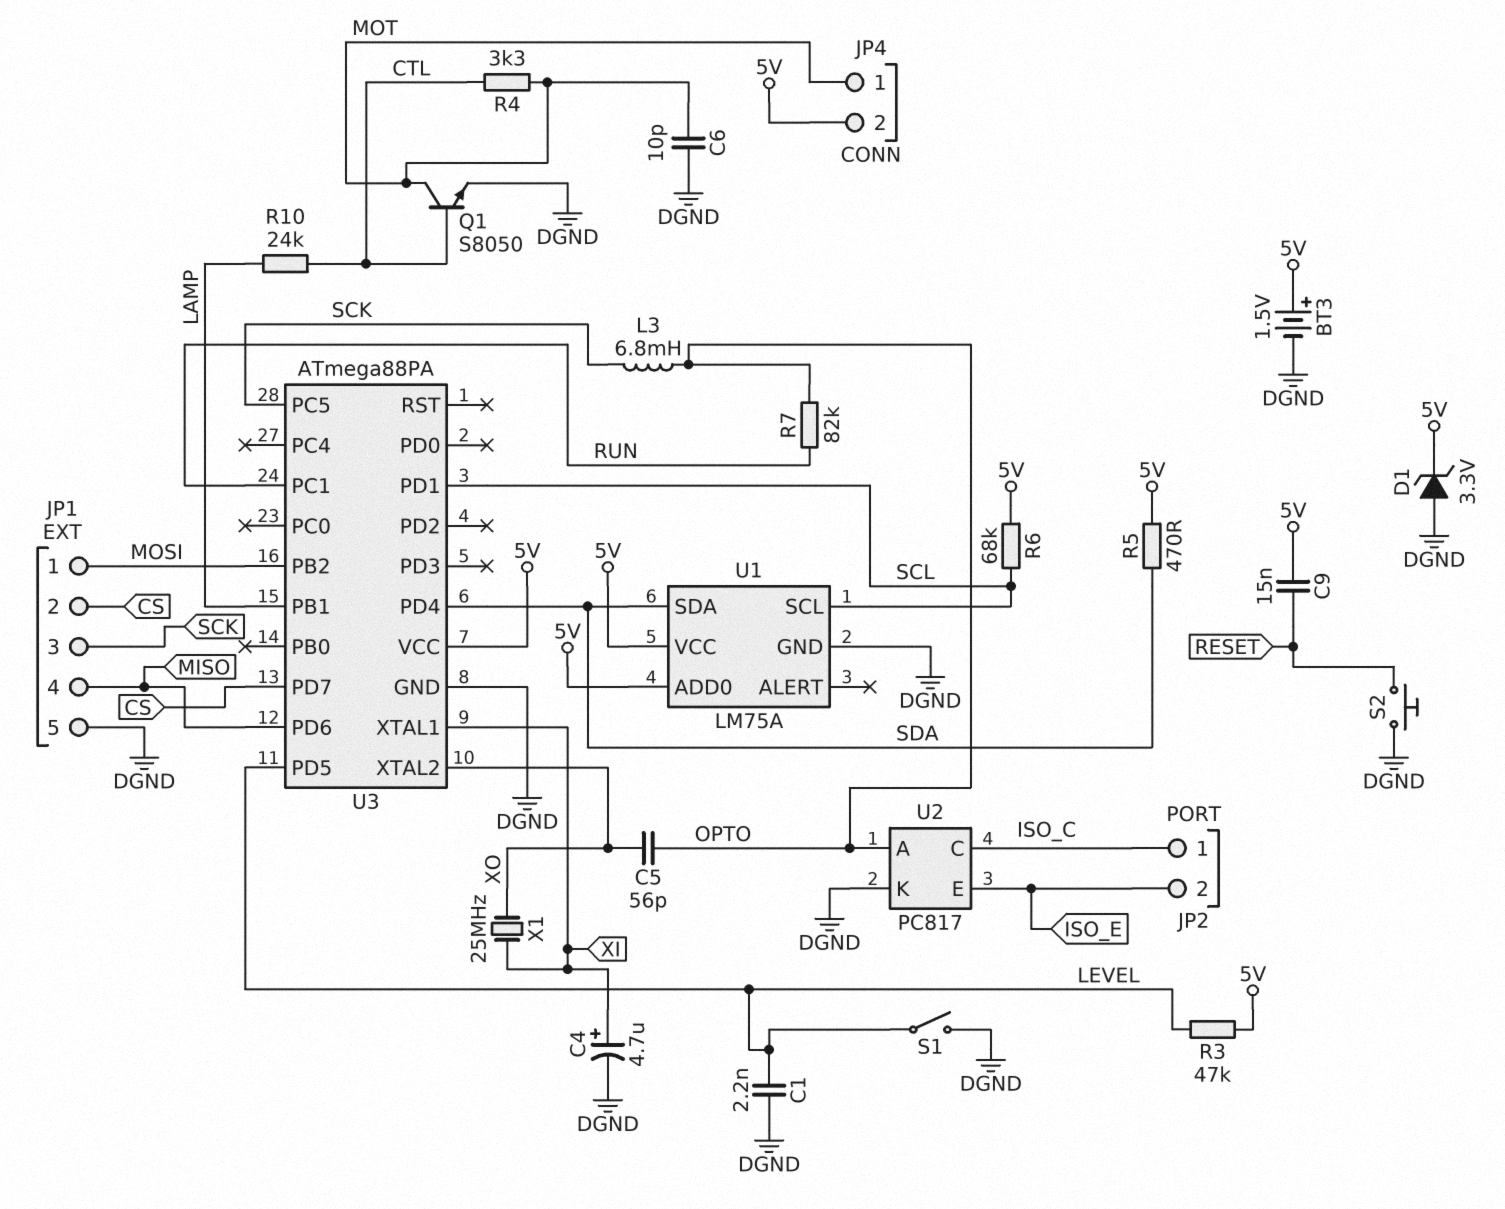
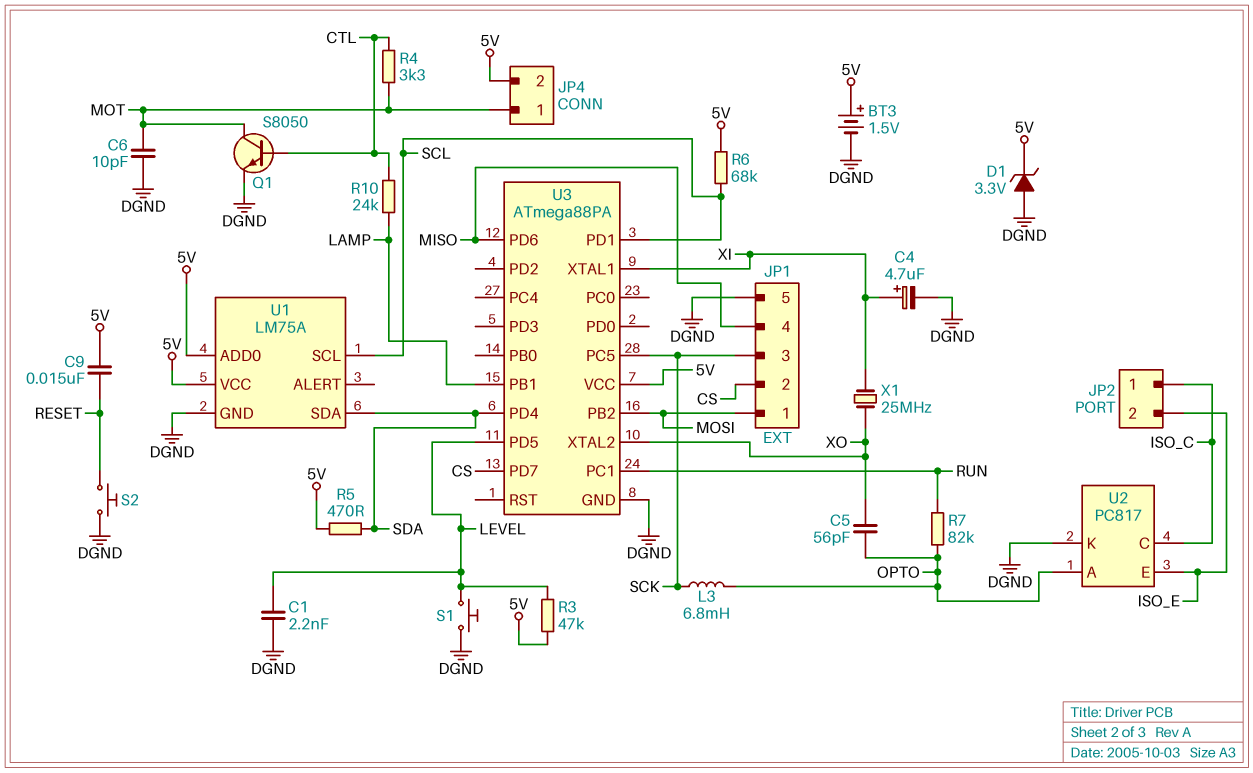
S1: switch (DGND, LEVEL) -> button (DGND, LEVEL)

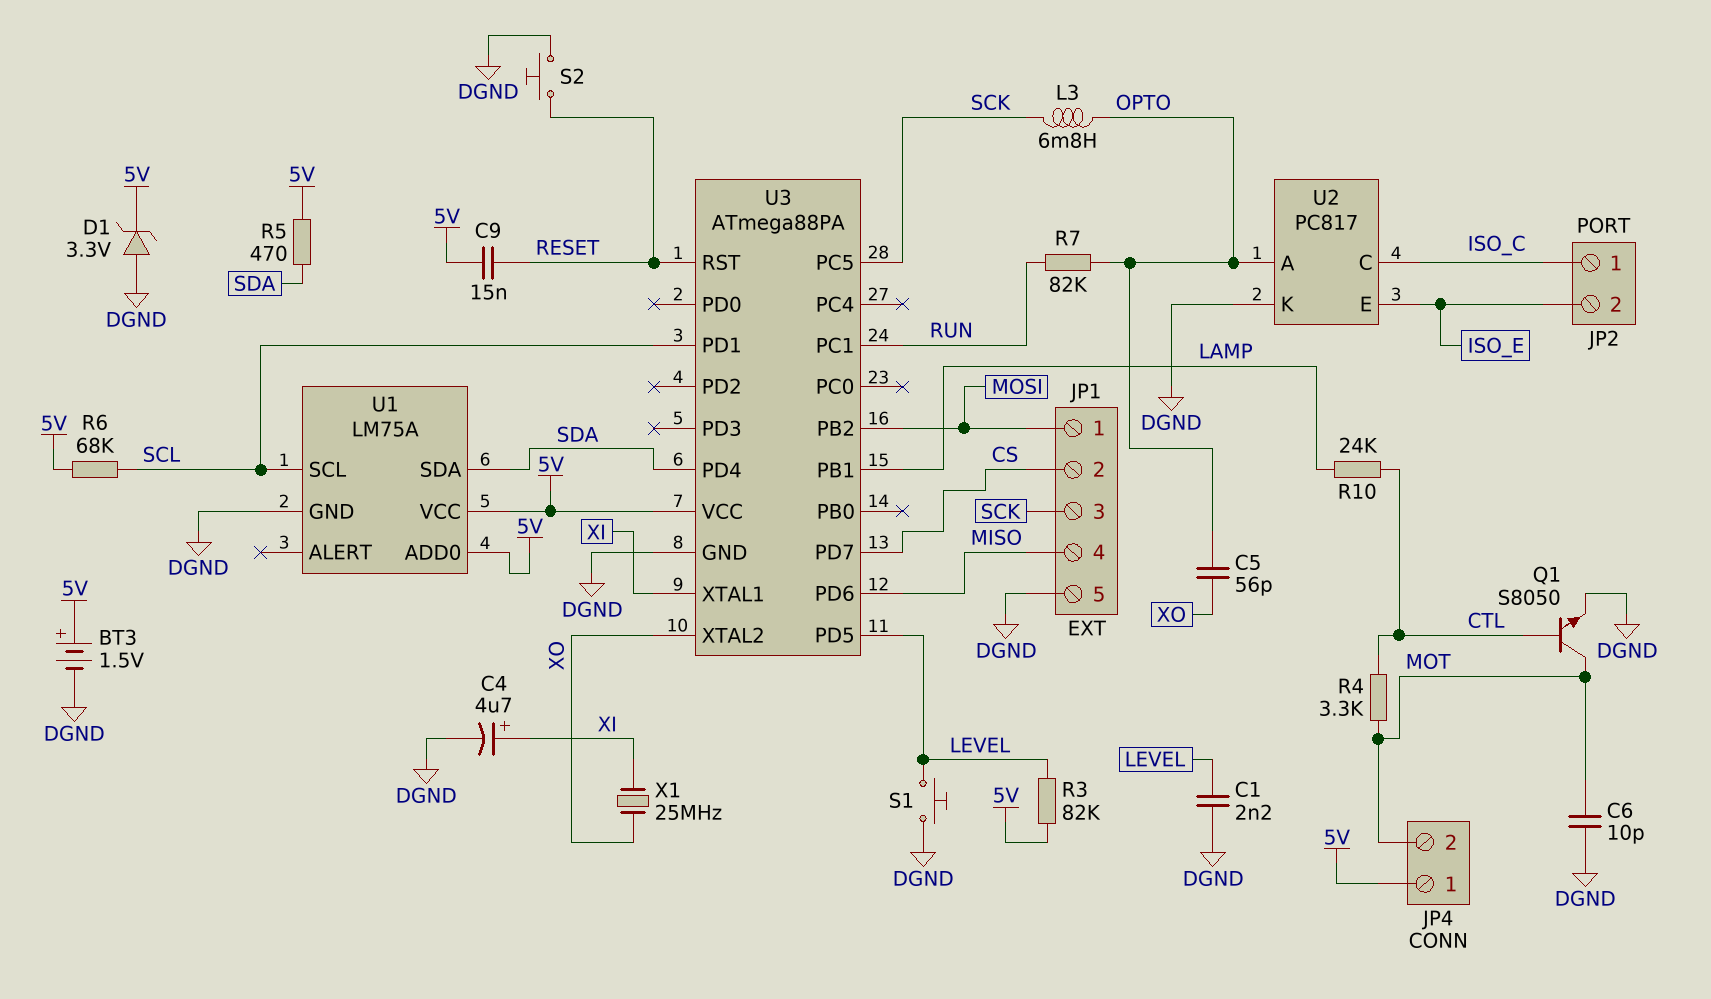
JP4 pin 1: MOT -> 5V
JP4 pin 2: 5V -> MOT
R3: 47k (5V, LEVEL) -> 82k (5V, LEVEL)
U3 pin RST: none -> RESET

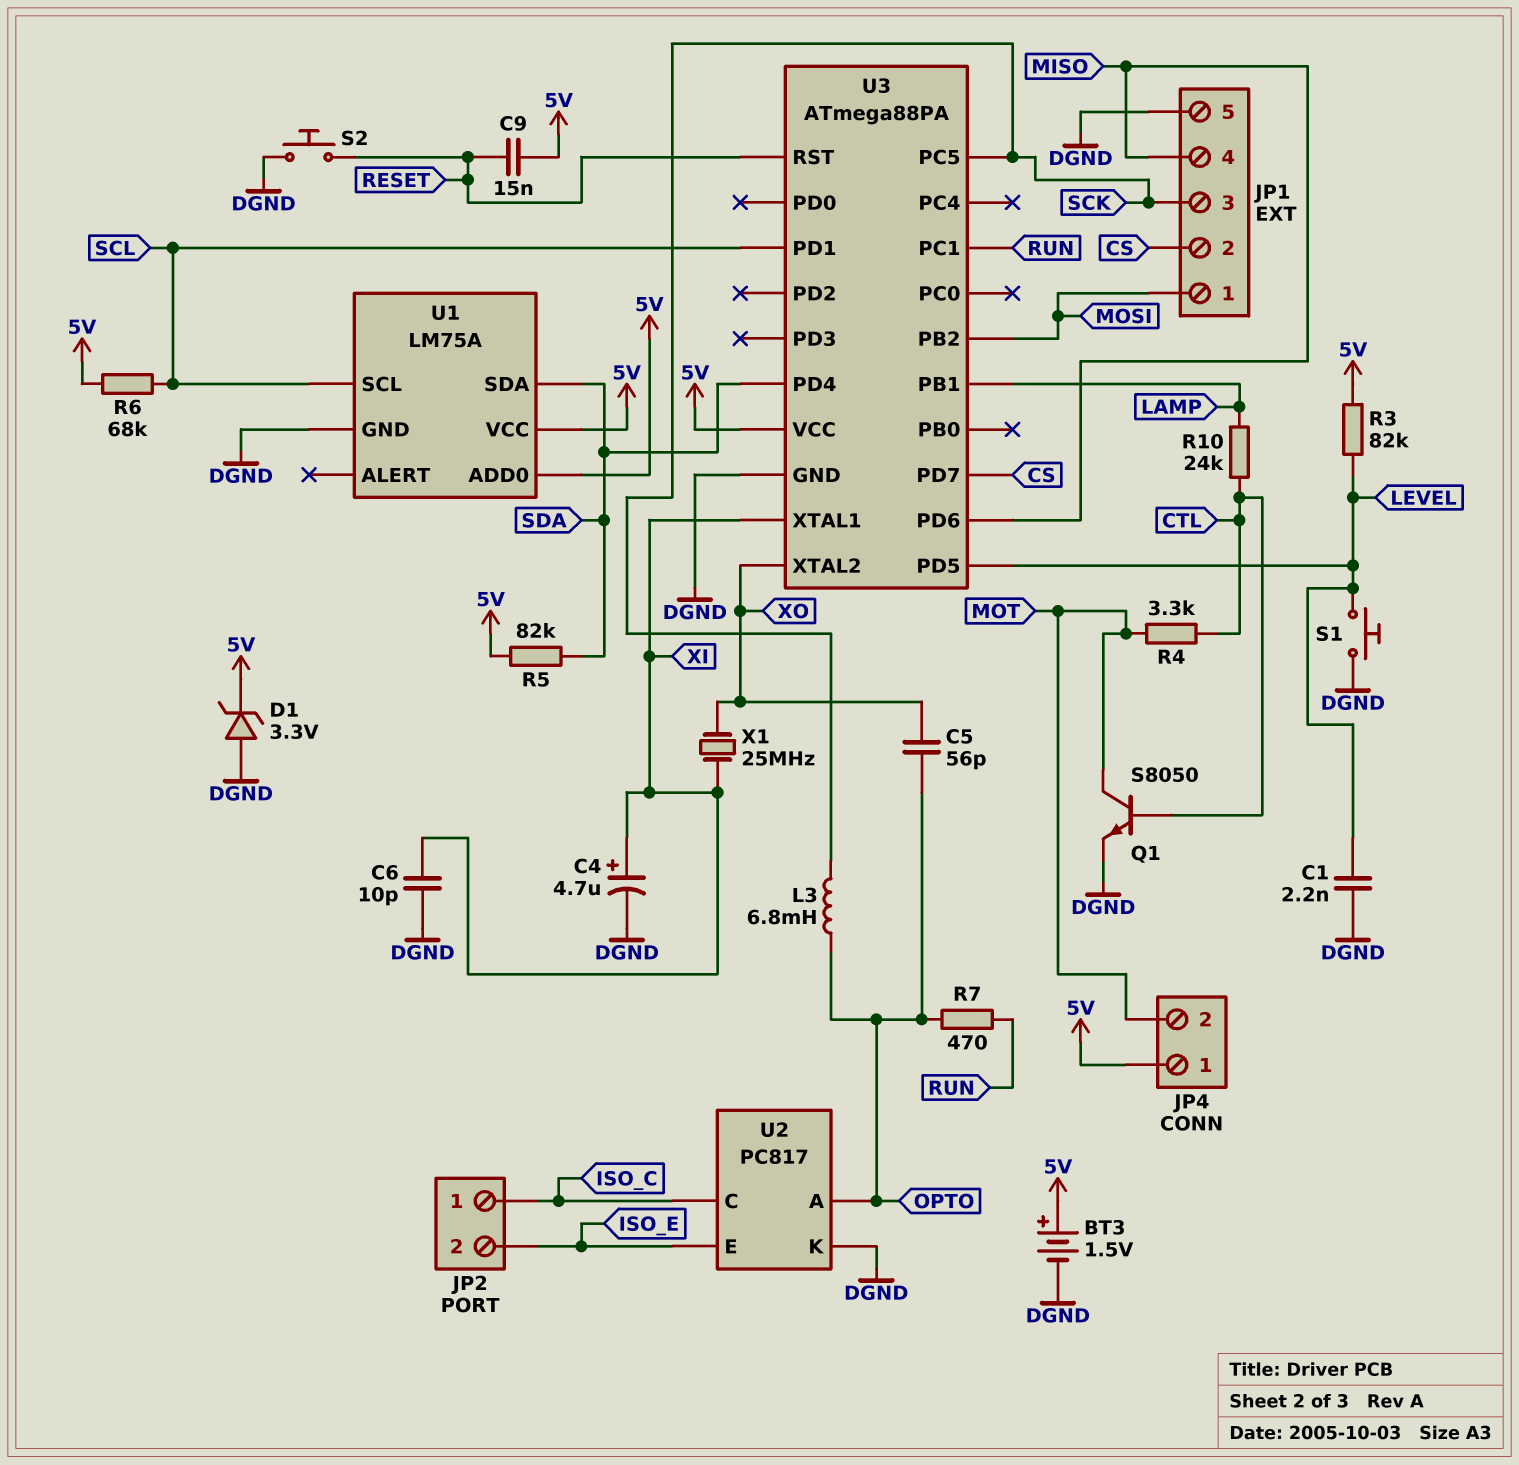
C6: 10pF (DGND, MOT) -> 10pF (DGND, XI)
R5: 470 (5V, SDA) -> 82k (5V, SDA)
R7: 82k (OPTO, RUN) -> 470 (OPTO, RUN)

